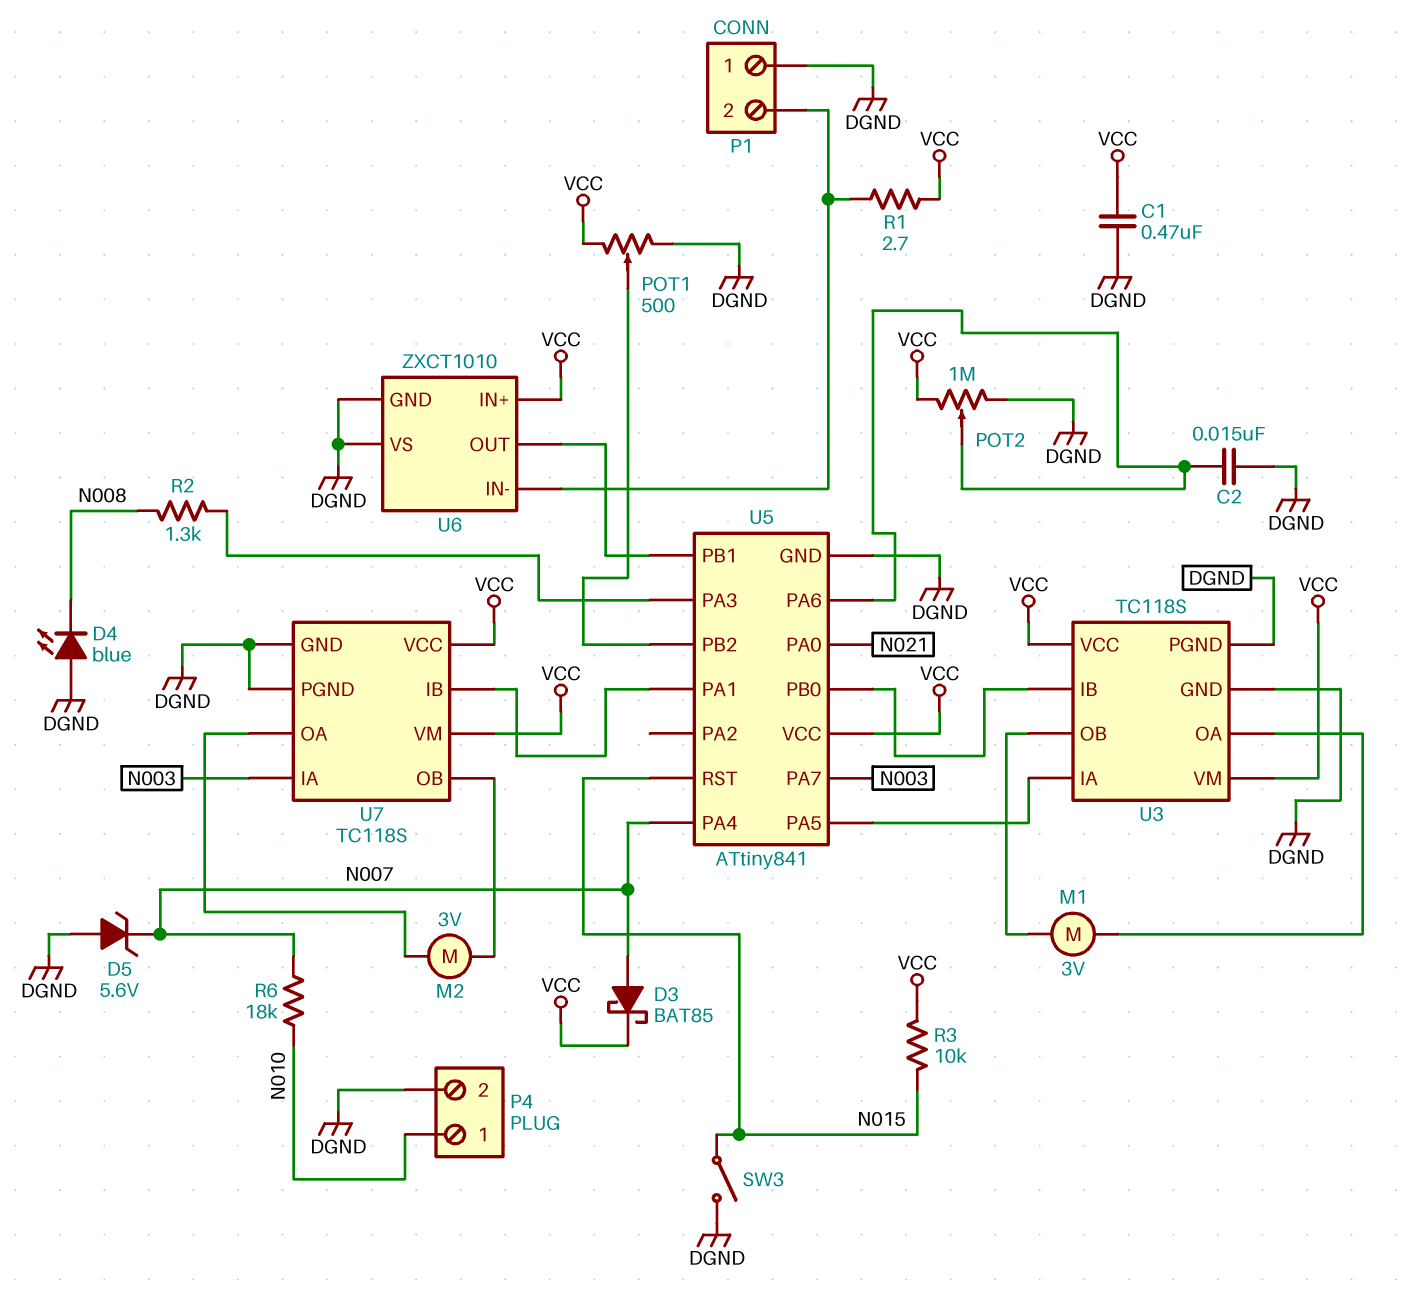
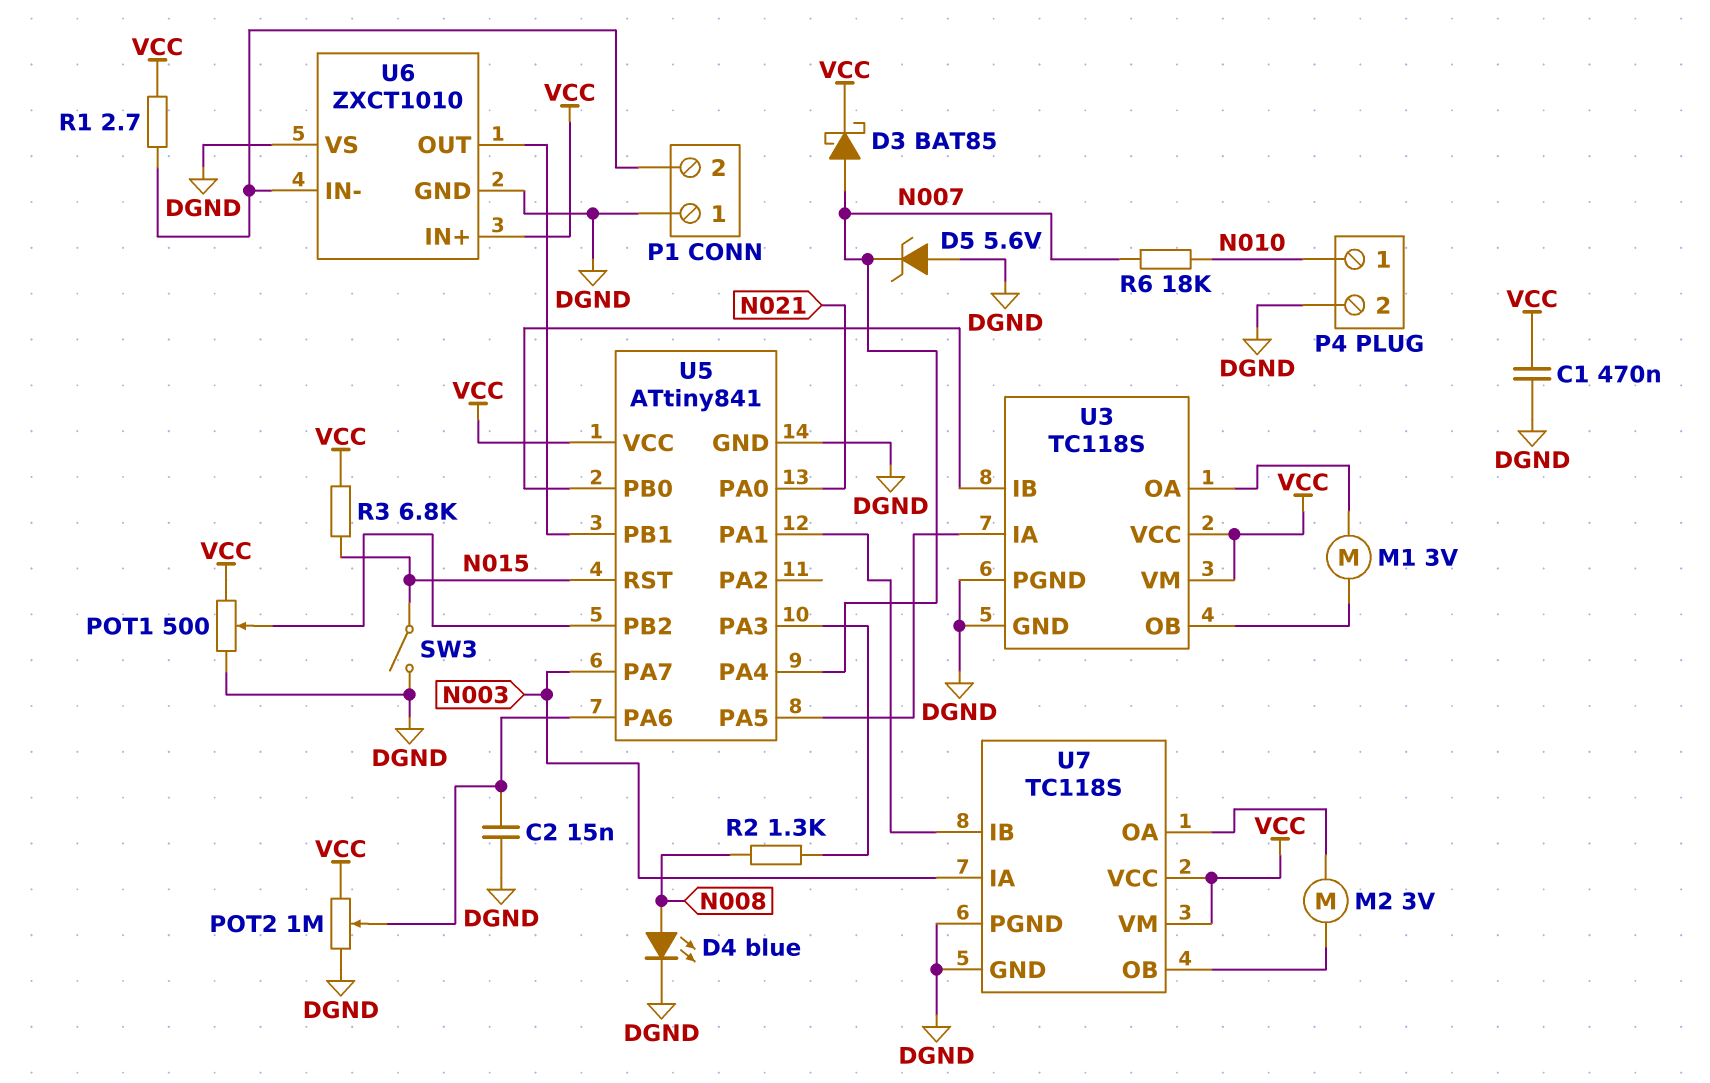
D4: LED blue (A DGND, K N008) -> LED blue (A N008, K DGND)
R3: 10k (N015, VCC) -> 6.8k (N015, VCC)

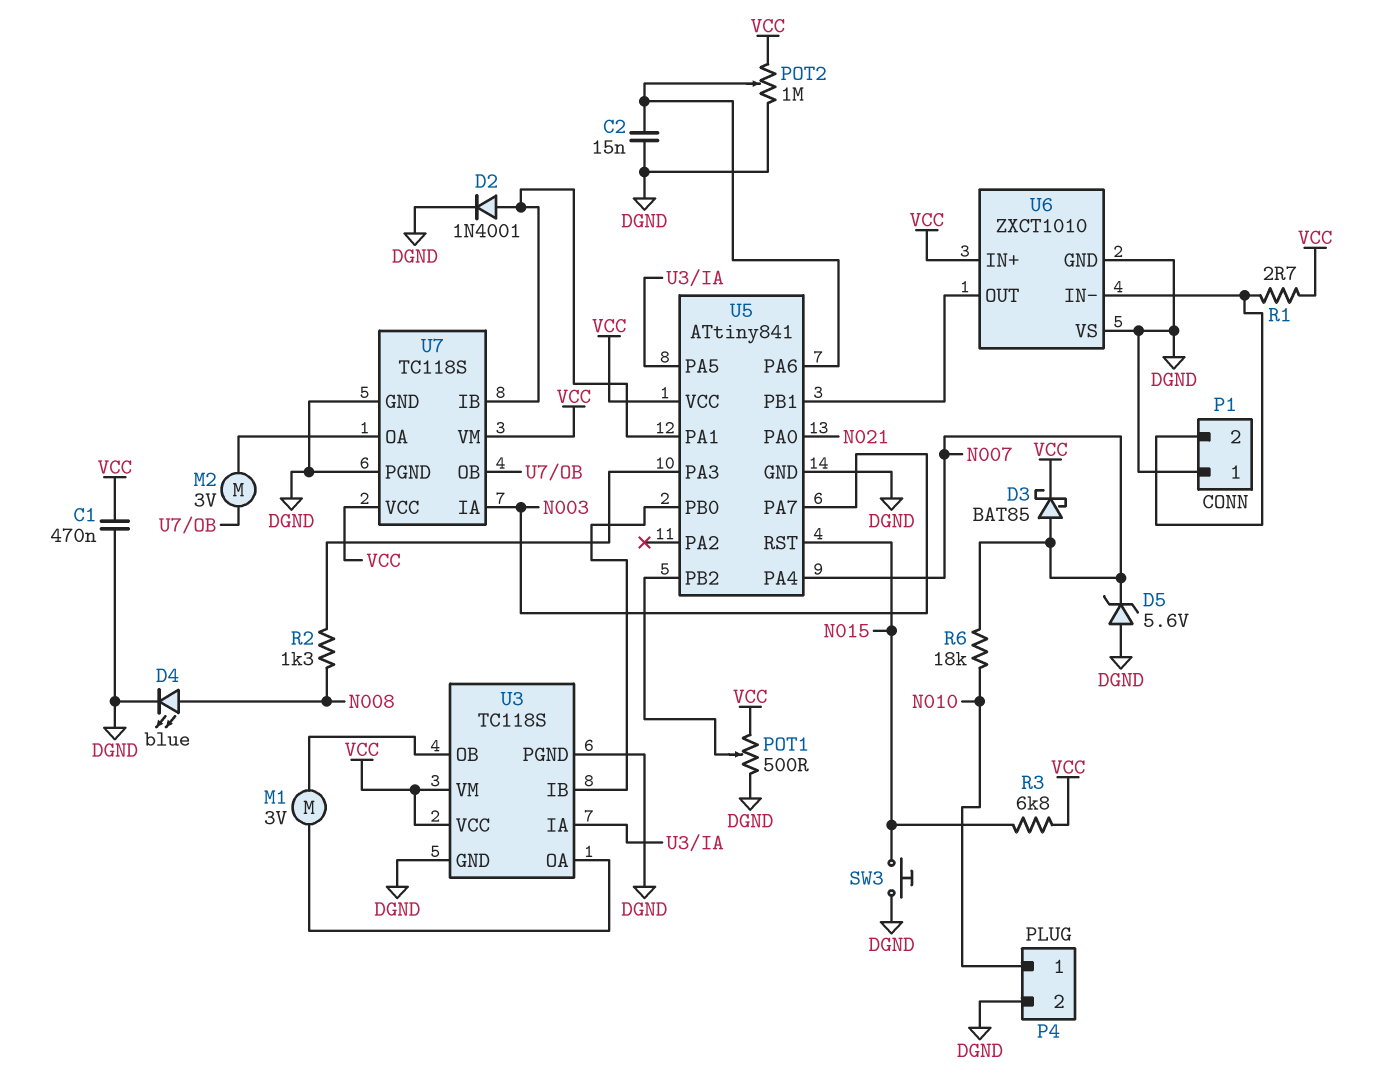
D2: none -> diode 1N4001 (A U5/PA1, K DGND)
SW3: switch (DGND, N015) -> button (DGND, N015)

